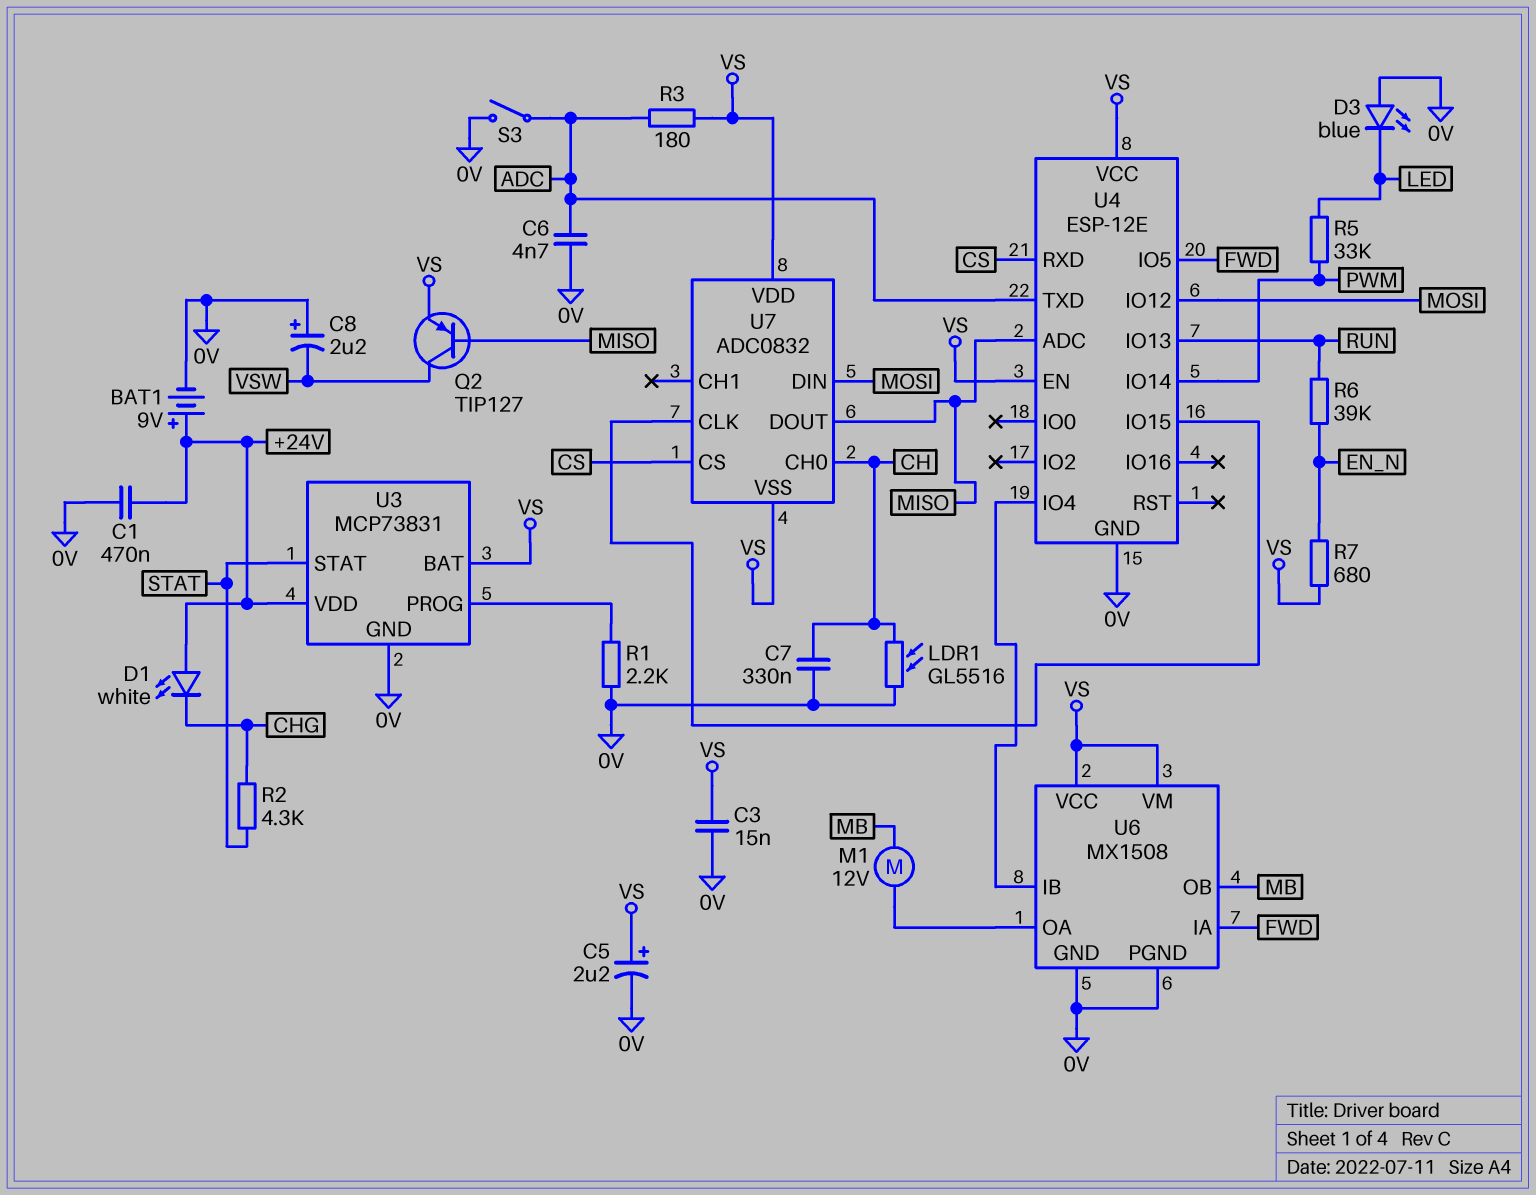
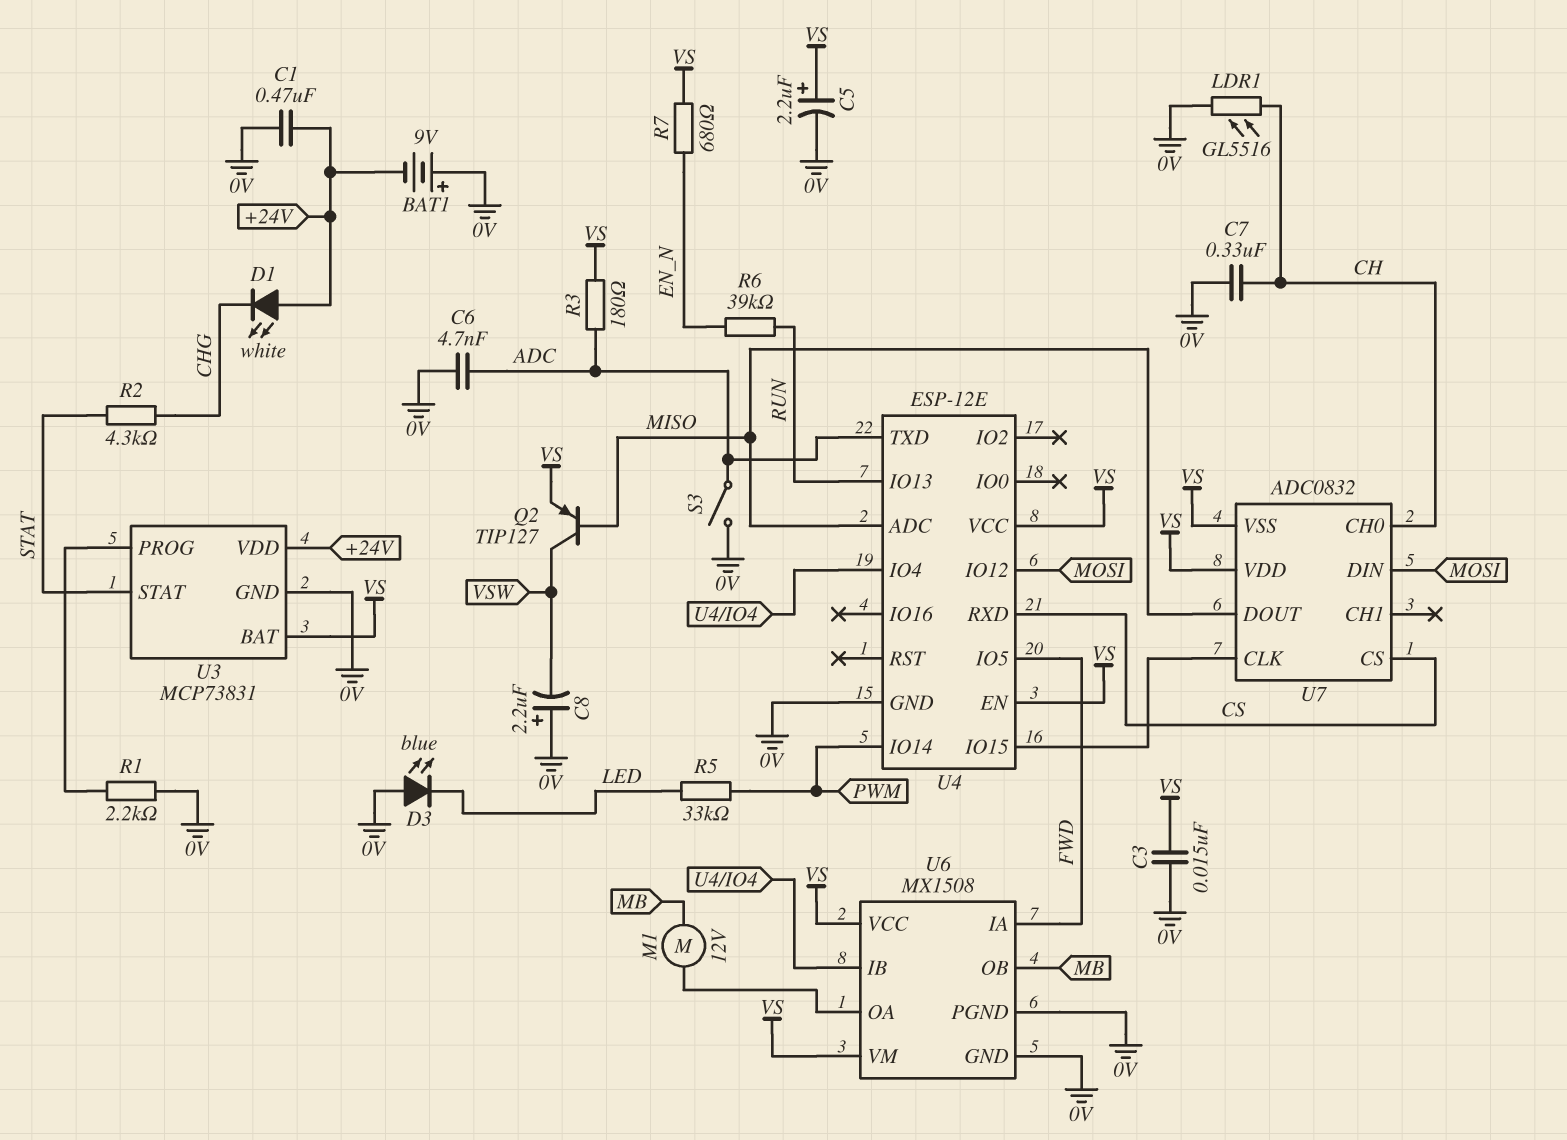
BAT1: 9V (plus +24V, minus 0V) -> 9V (plus 0V, minus +24V)

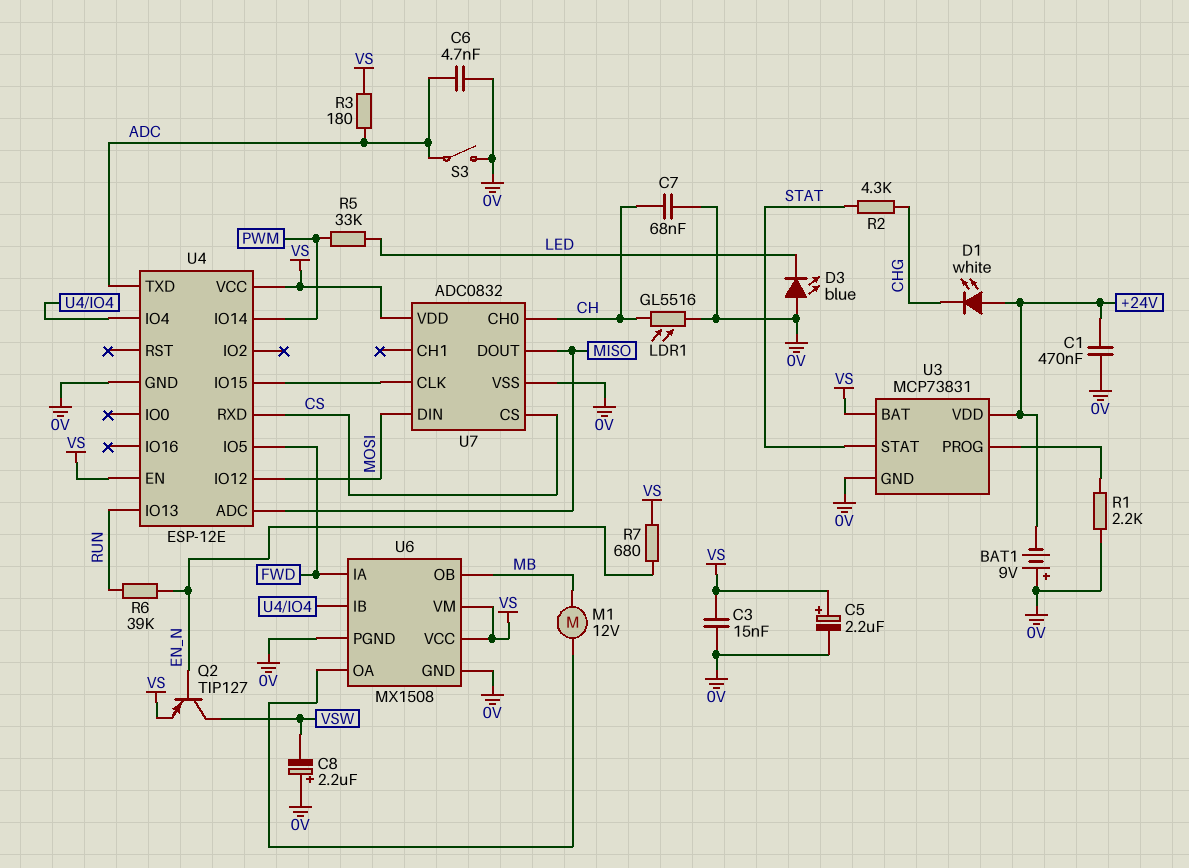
C7: 330nF (0V, CH) -> 68nF (0V, CH)
Q2: PNP TIP127 (B MISO, C VSW, E VS) -> PNP TIP127 (B EN_N, C VSW, E VS)
U7 pin VSS: VS -> 0V

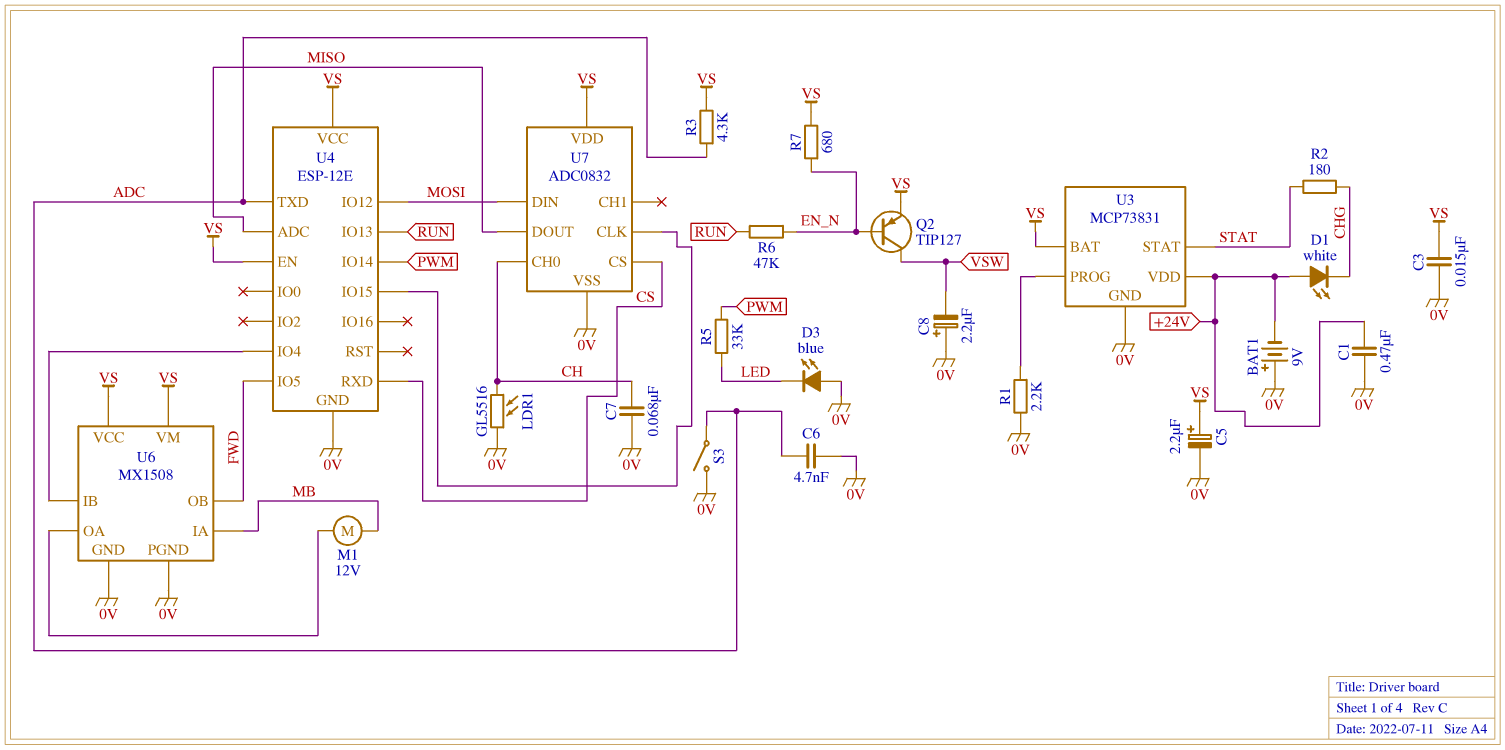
R2: 4.3k (CHG, STAT) -> 180 (CHG, STAT)
R3: 180 (ADC, VS) -> 4.3k (ADC, VS)
R6: 39k (EN_N, RUN) -> 47k (EN_N, RUN)
U6 pin IA: FWD -> MB
U6 pin OB: MB -> FWD

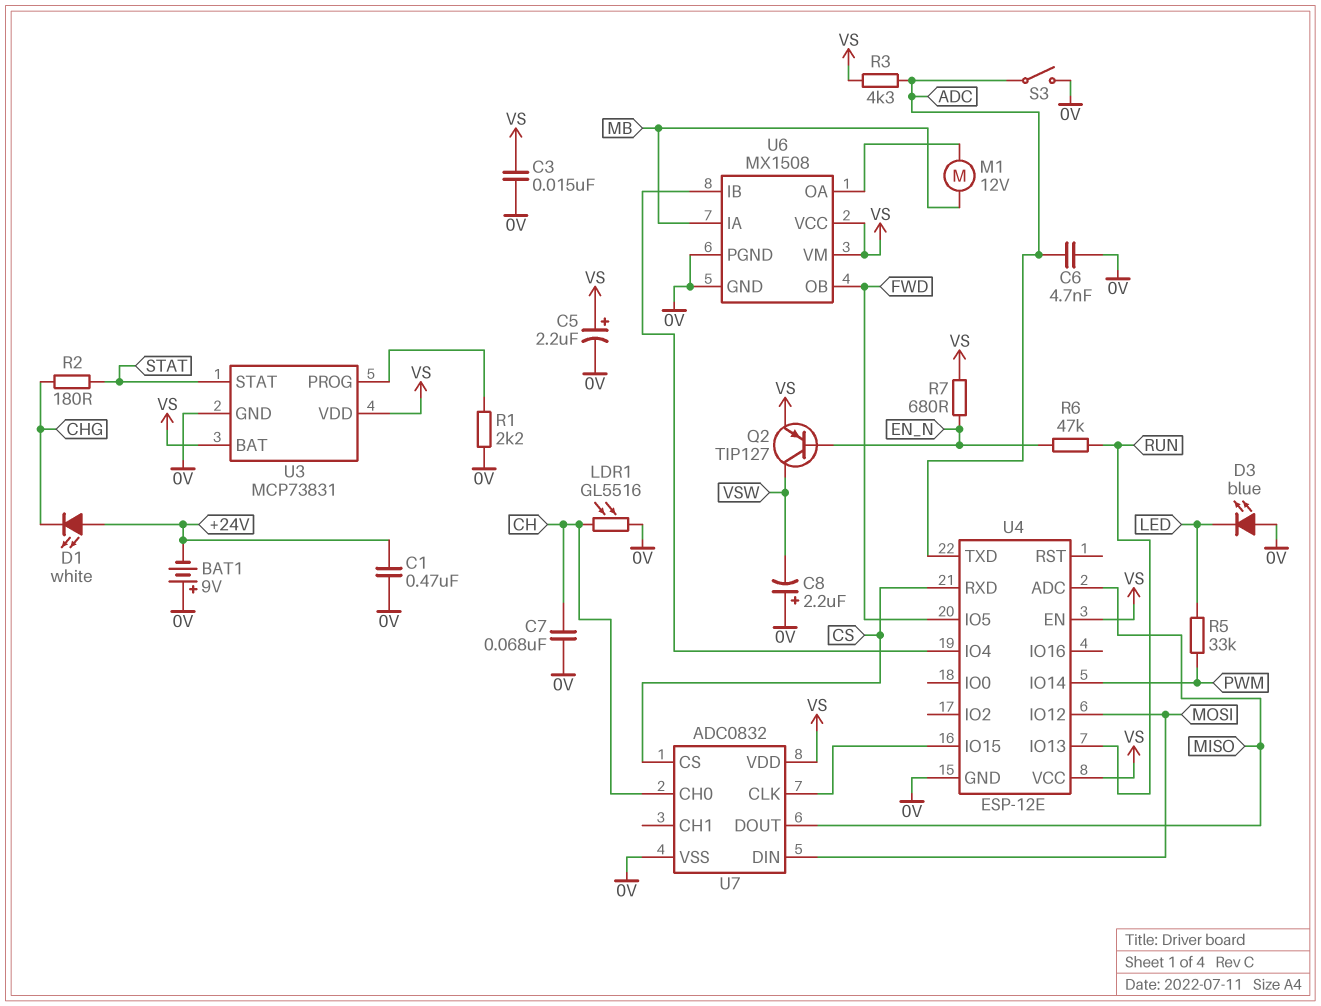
U3 pin VDD: +24V -> VS

